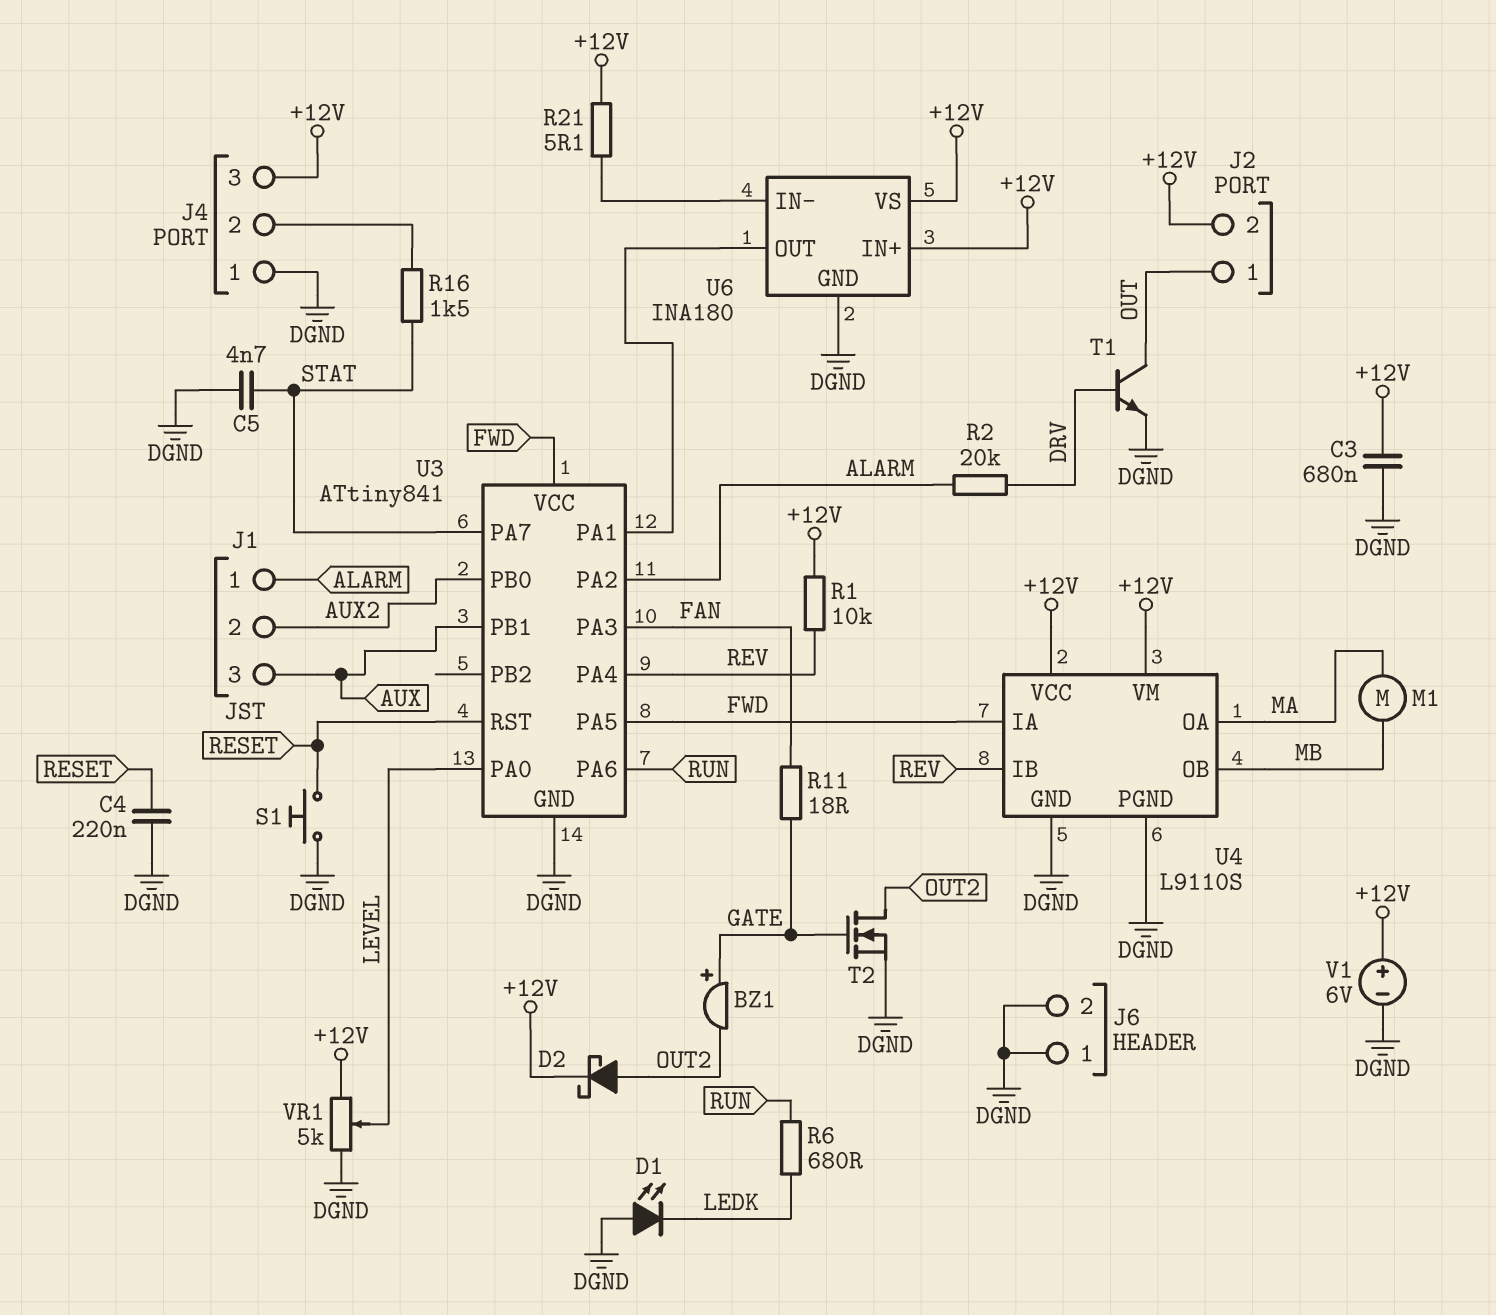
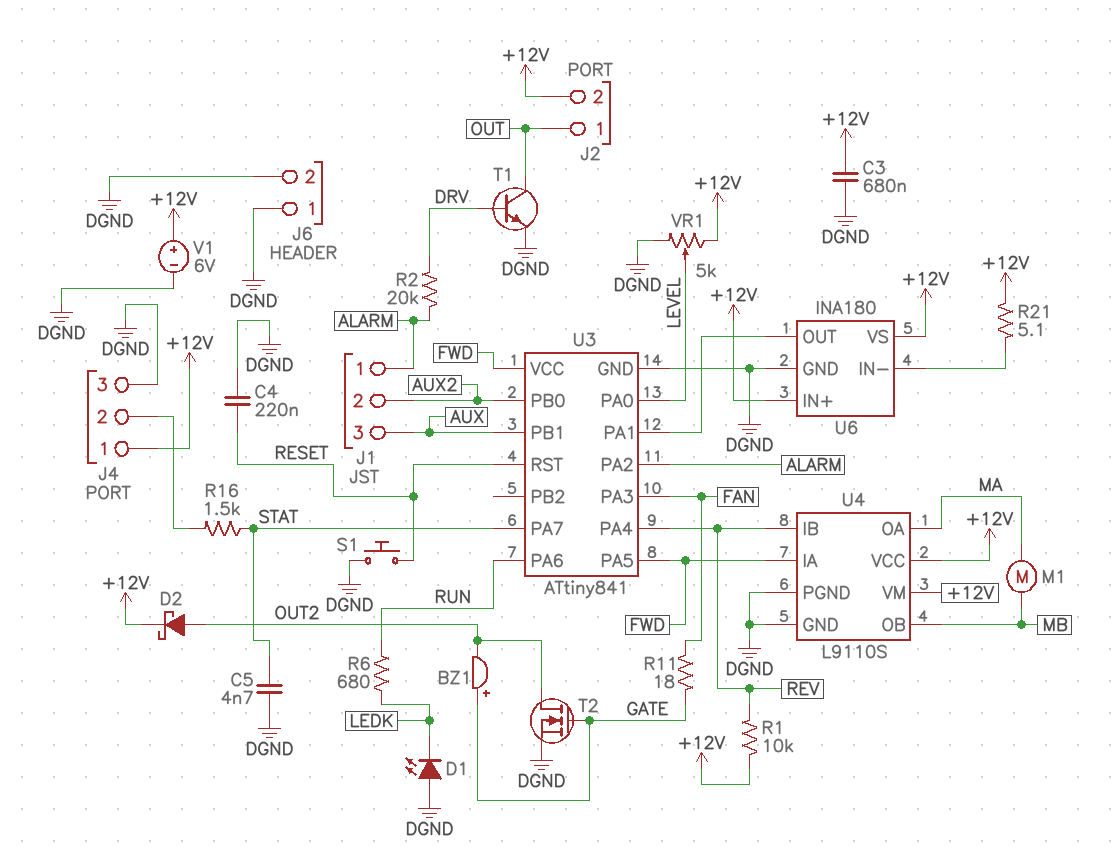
J4 pin 1: DGND -> +12V
J4 pin 3: +12V -> DGND

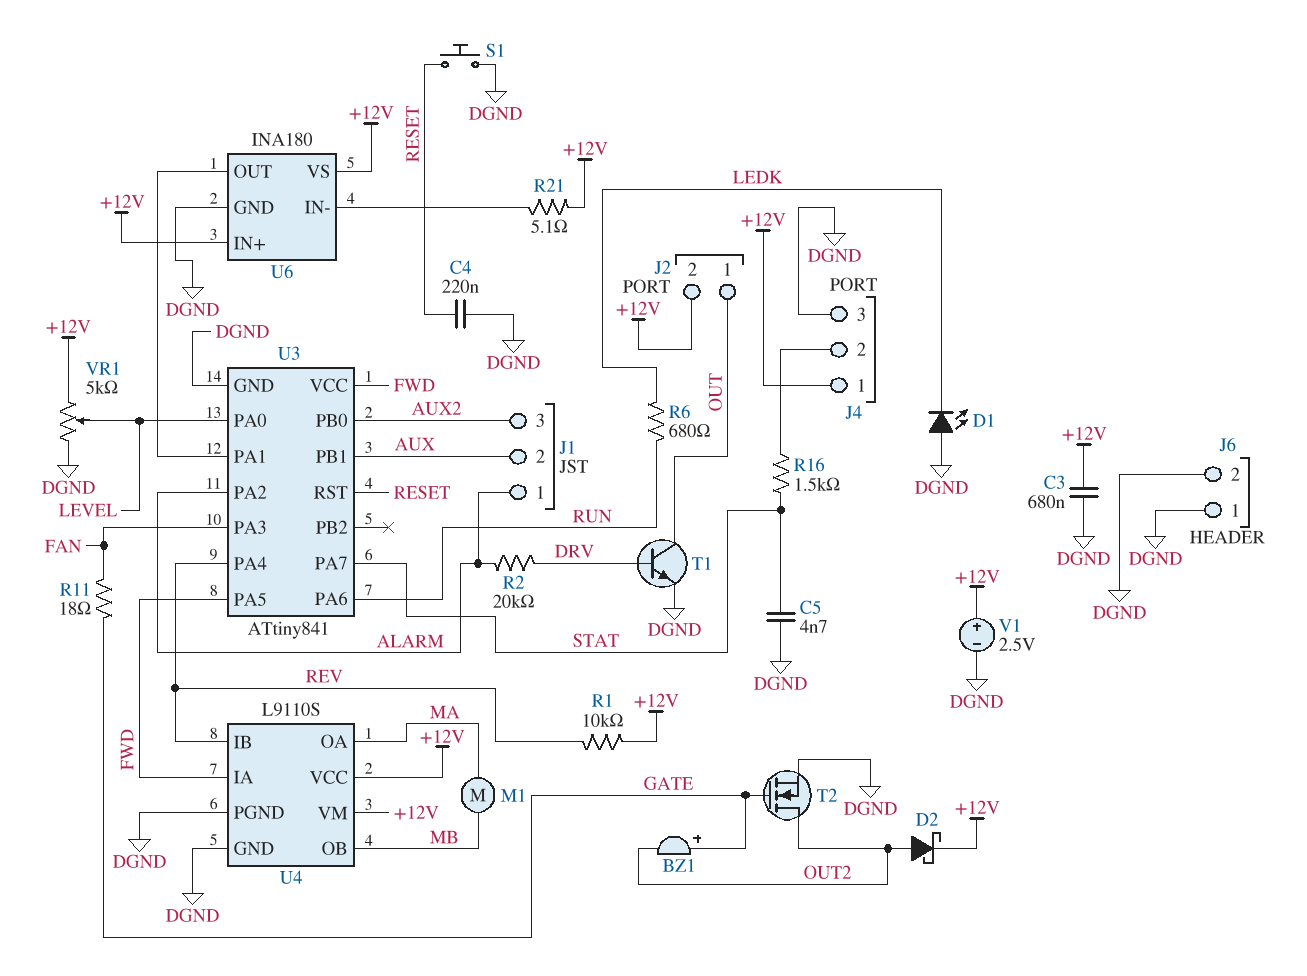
J1 pin 2: AUX2 -> AUX
J1 pin 3: AUX -> AUX2
V1: 6V (plus +12V, minus DGND) -> 2.5V (plus +12V, minus DGND)

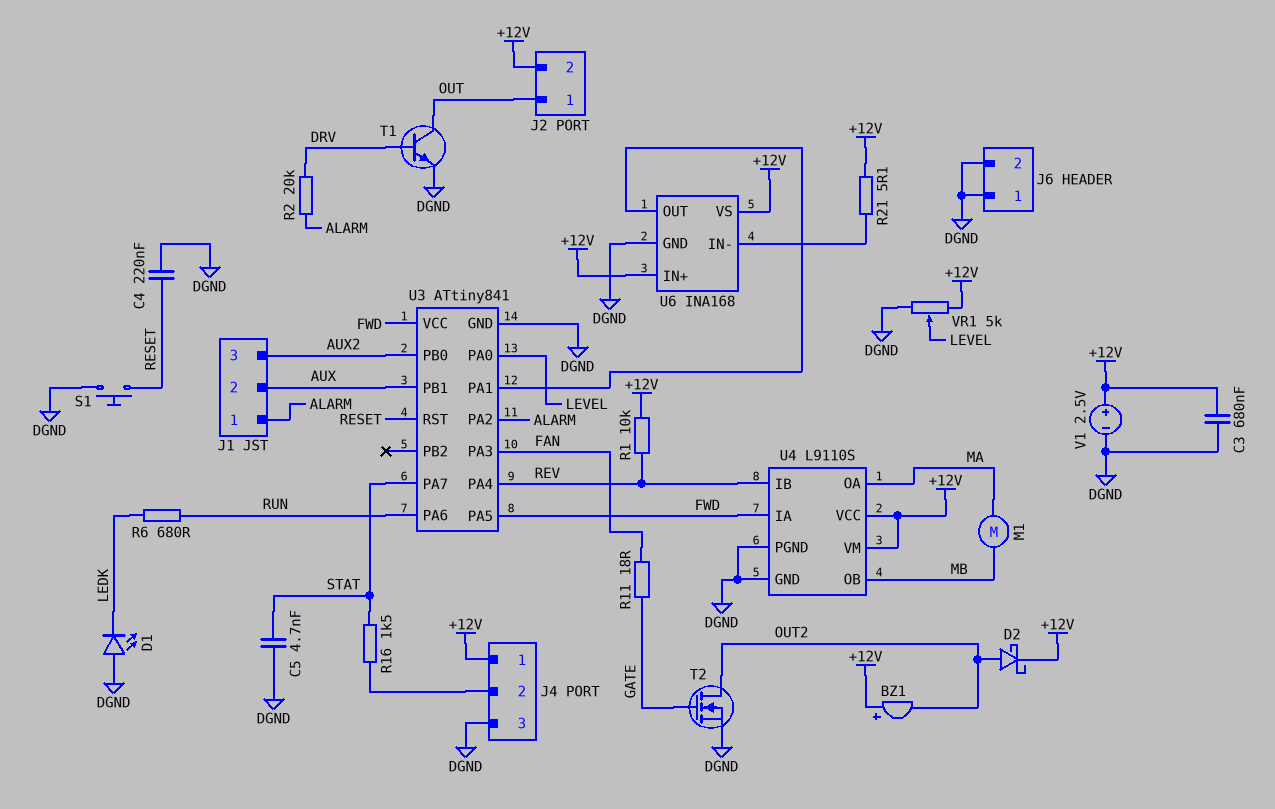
BZ1: buzzer (plus GATE, minus OUT2) -> buzzer (plus +12V, minus OUT2)
U6: INA180 -> INA168

